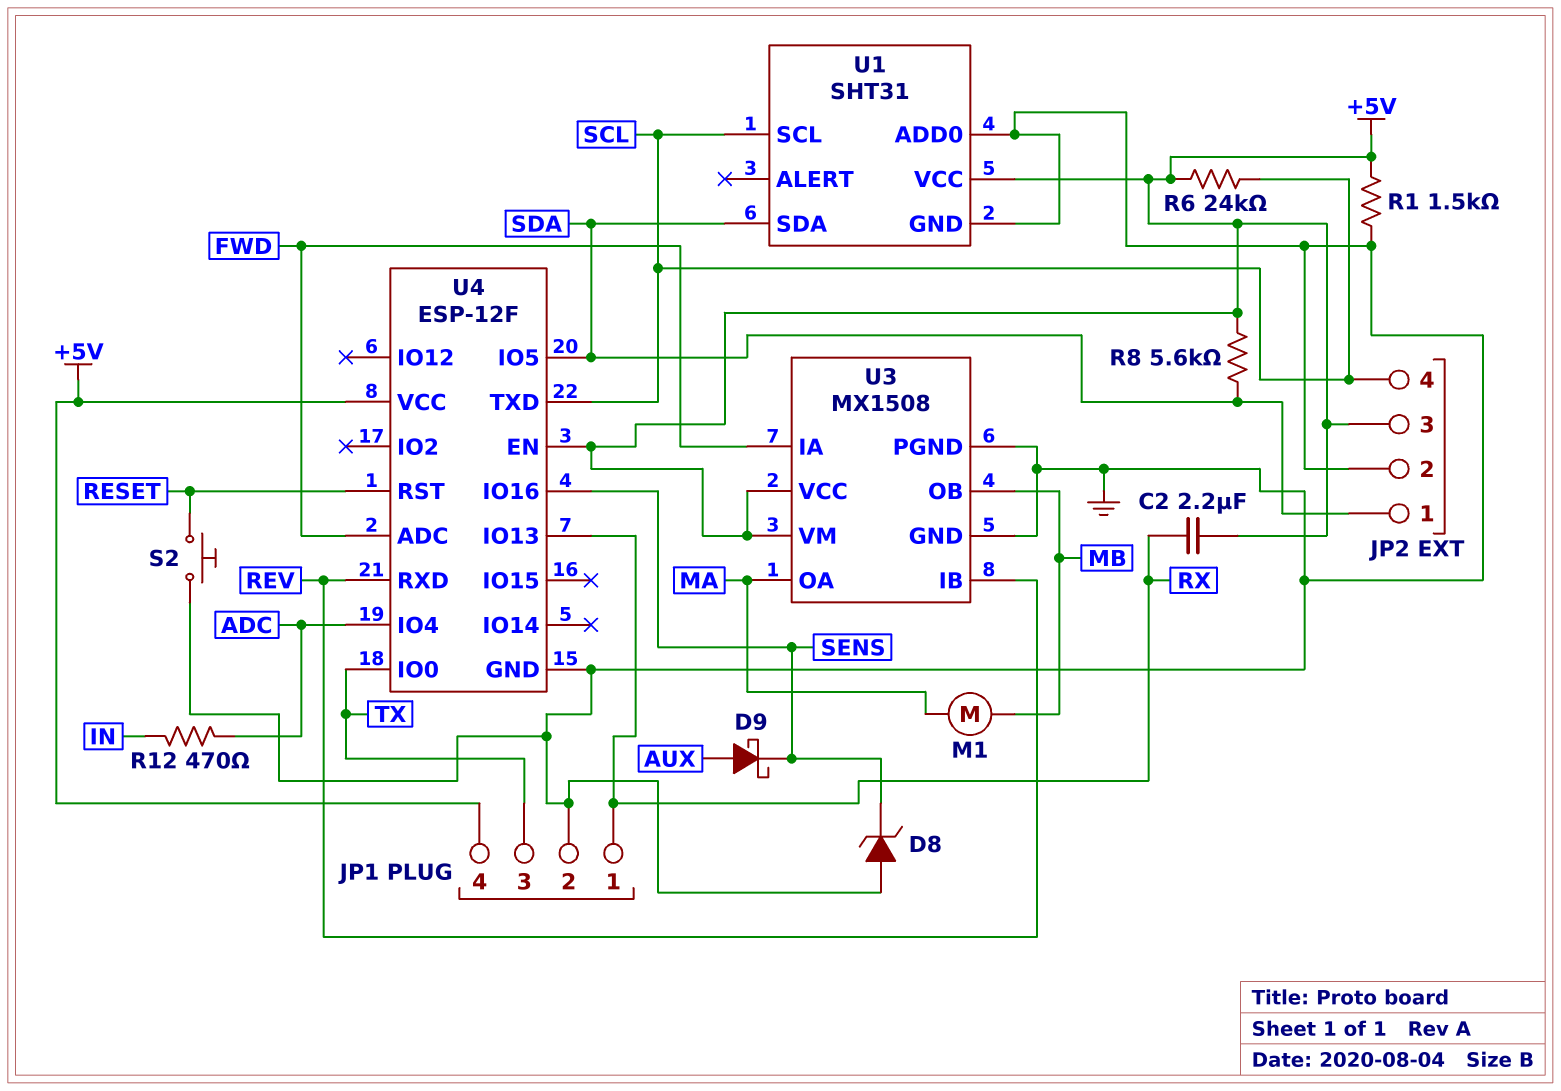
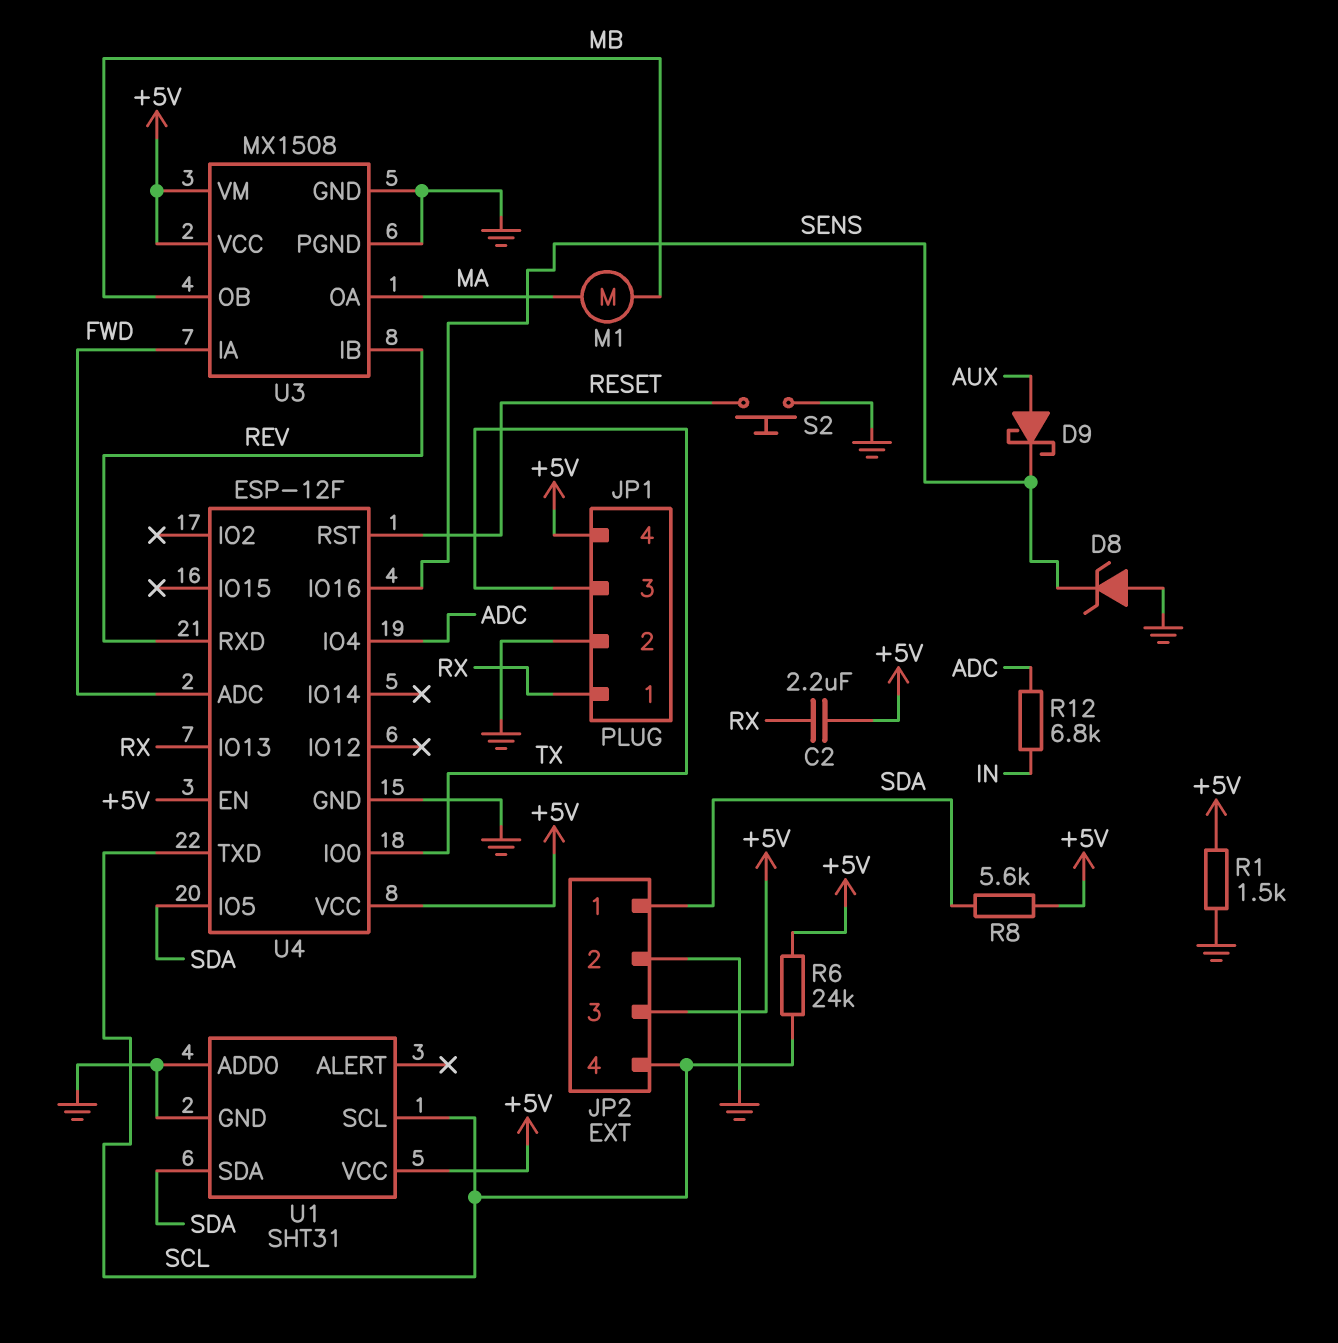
R12: 470 (ADC, IN) -> 6.8k (ADC, IN)

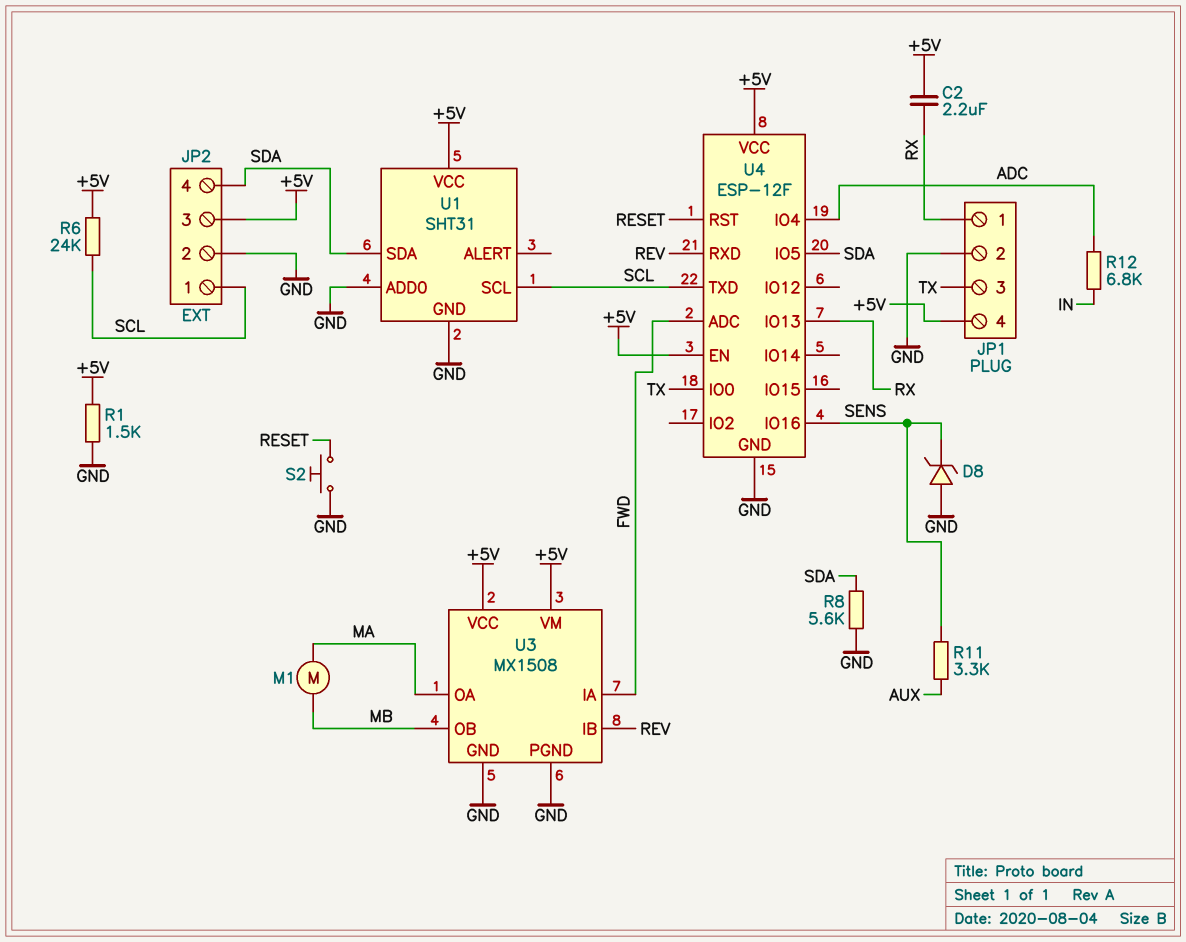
D9: schottky (A AUX, K SENS) -> none
JP2 pin 1: SDA -> SCL
JP2 pin 4: SCL -> SDA
R8: 5.6k (+5V, SDA) -> 5.6k (GND, SDA)
R11: none -> 3.3k (AUX, SENS)

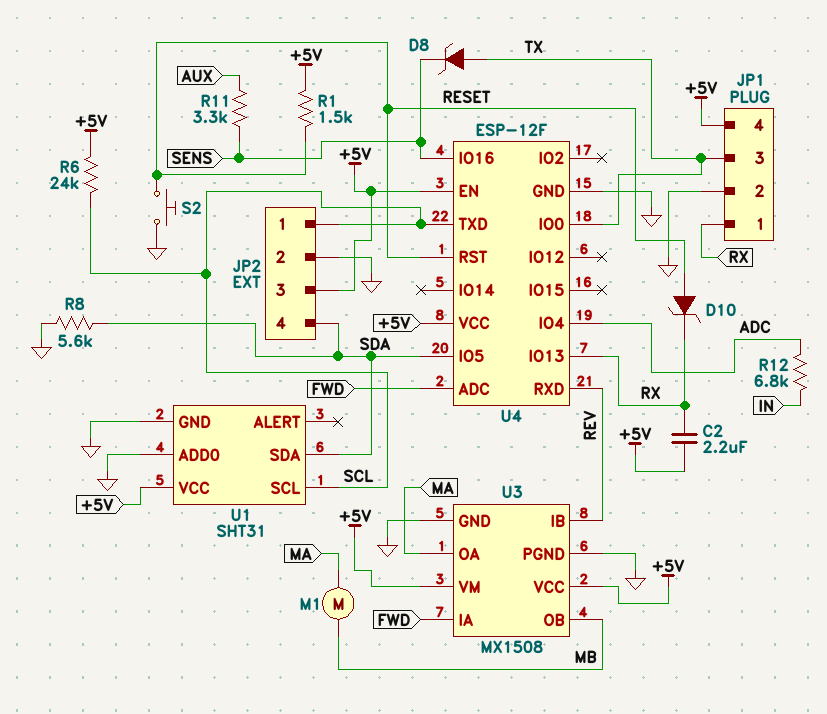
D8: zener (A GND, K SENS) -> zener (A TX, K SENS)
D10: none -> zener (A RESET, K RX)
R1: 1.5k (+5V, GND) -> 1.5k (+5V, RESET)

